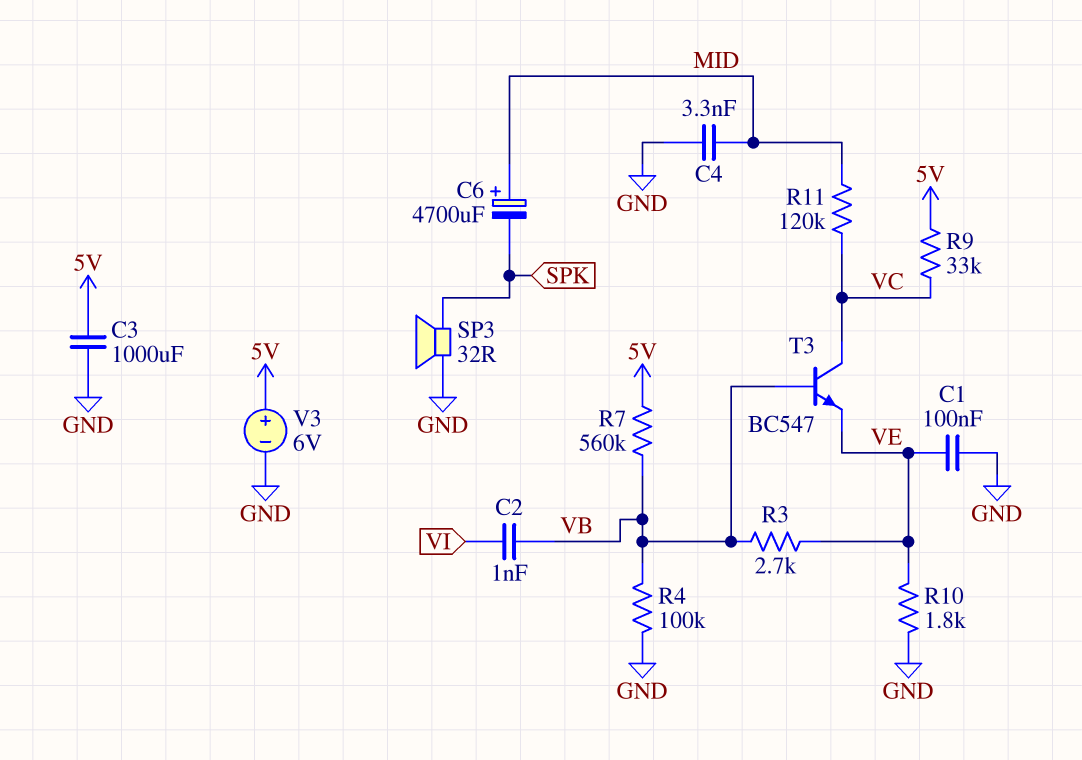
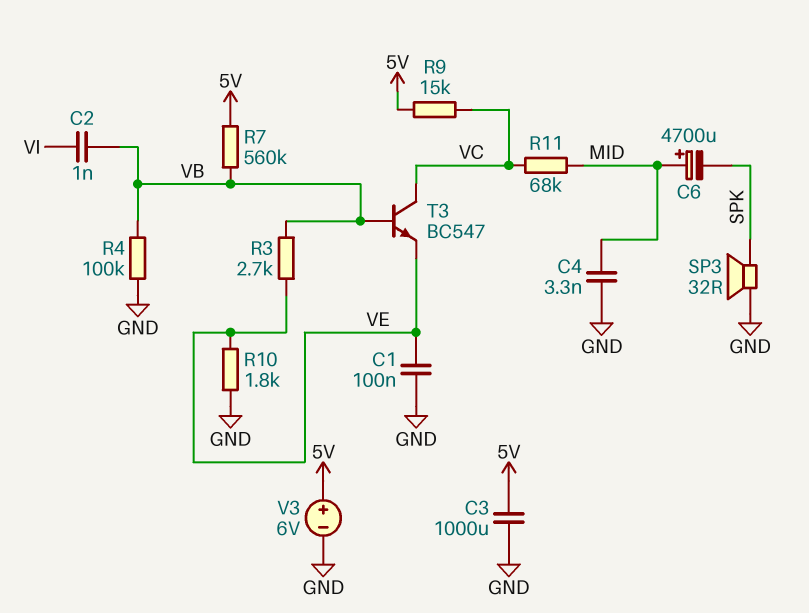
R9: 33k (5V, VC) -> 15k (5V, VC)
R11: 120k (MID, VC) -> 68k (MID, VC)

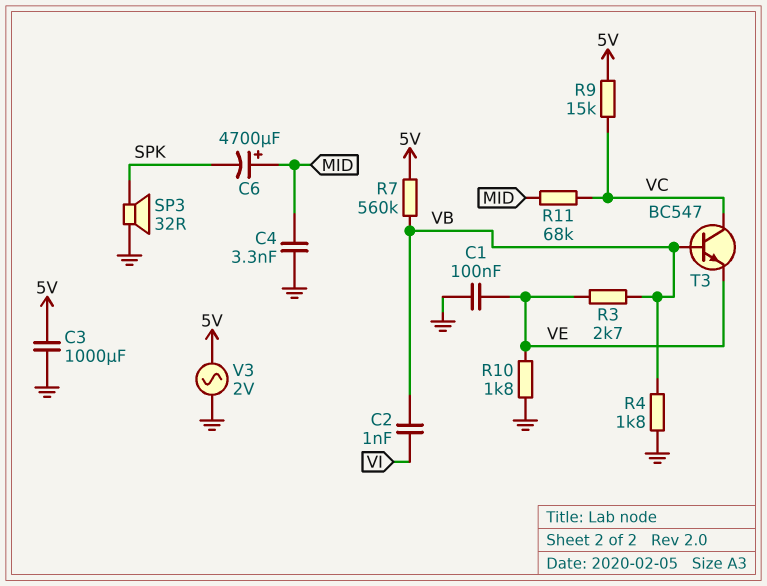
R4: 100k (GND, VB) -> 1.8k (GND, VB)
V3: 6V (plus 5V, minus GND) -> AC 2V (5V, GND)

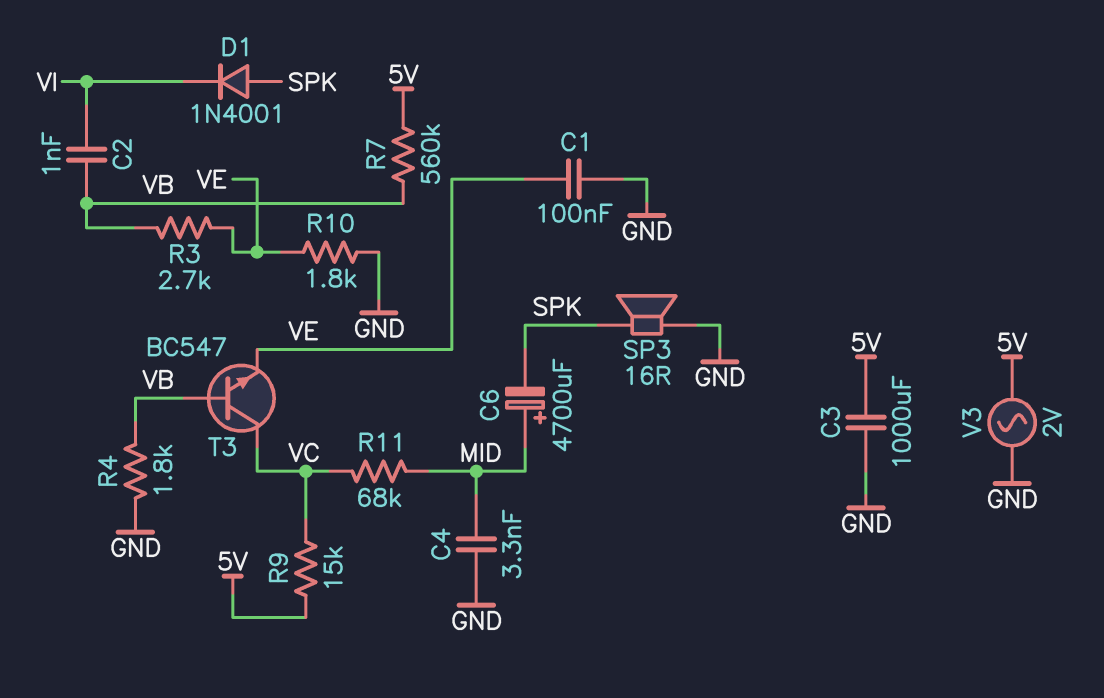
D1: none -> diode 1N4001 (A SPK, K VI)
SP3: speaker 32R (GND, SPK) -> speaker 16R (GND, SPK)

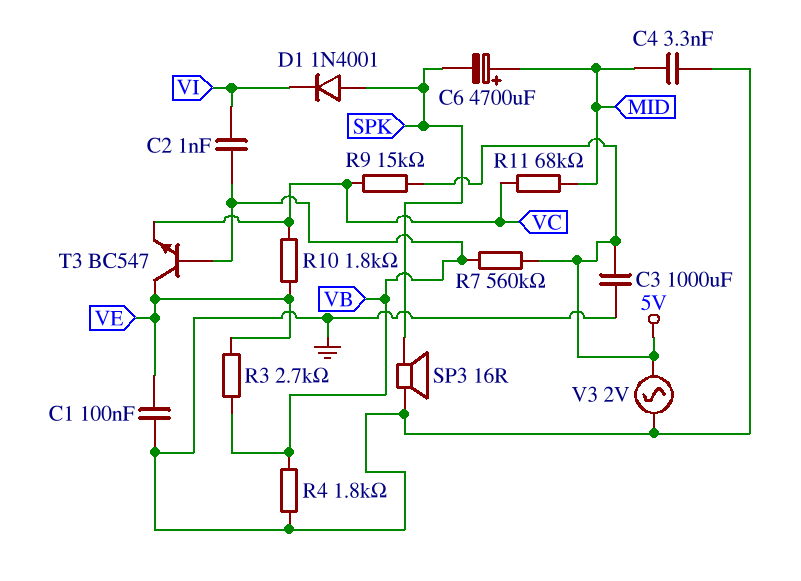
R10: 1.8k (GND, VE) -> 1.8k (VC, VE)
T3: NPN BC547 (B VB, C VC, E VE) -> NPN BC547 (B VB, C VE, E VC)

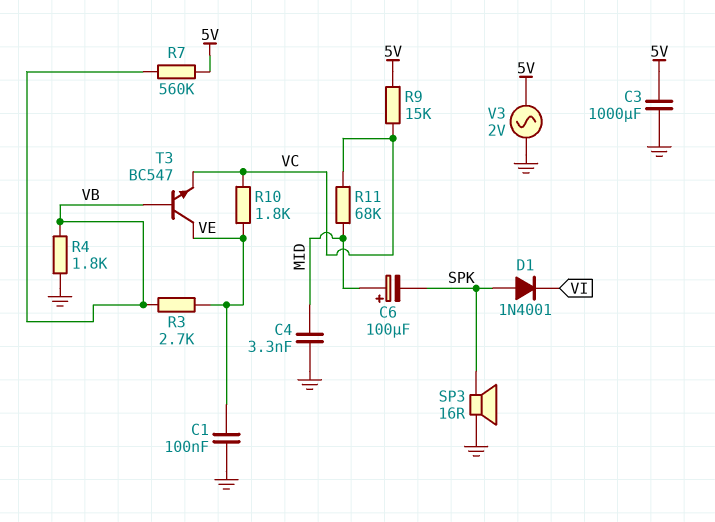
C2: 1nF (VB, VI) -> none
C6: 4700uF (plus MID, minus SPK) -> 100uF (plus MID, minus SPK)

